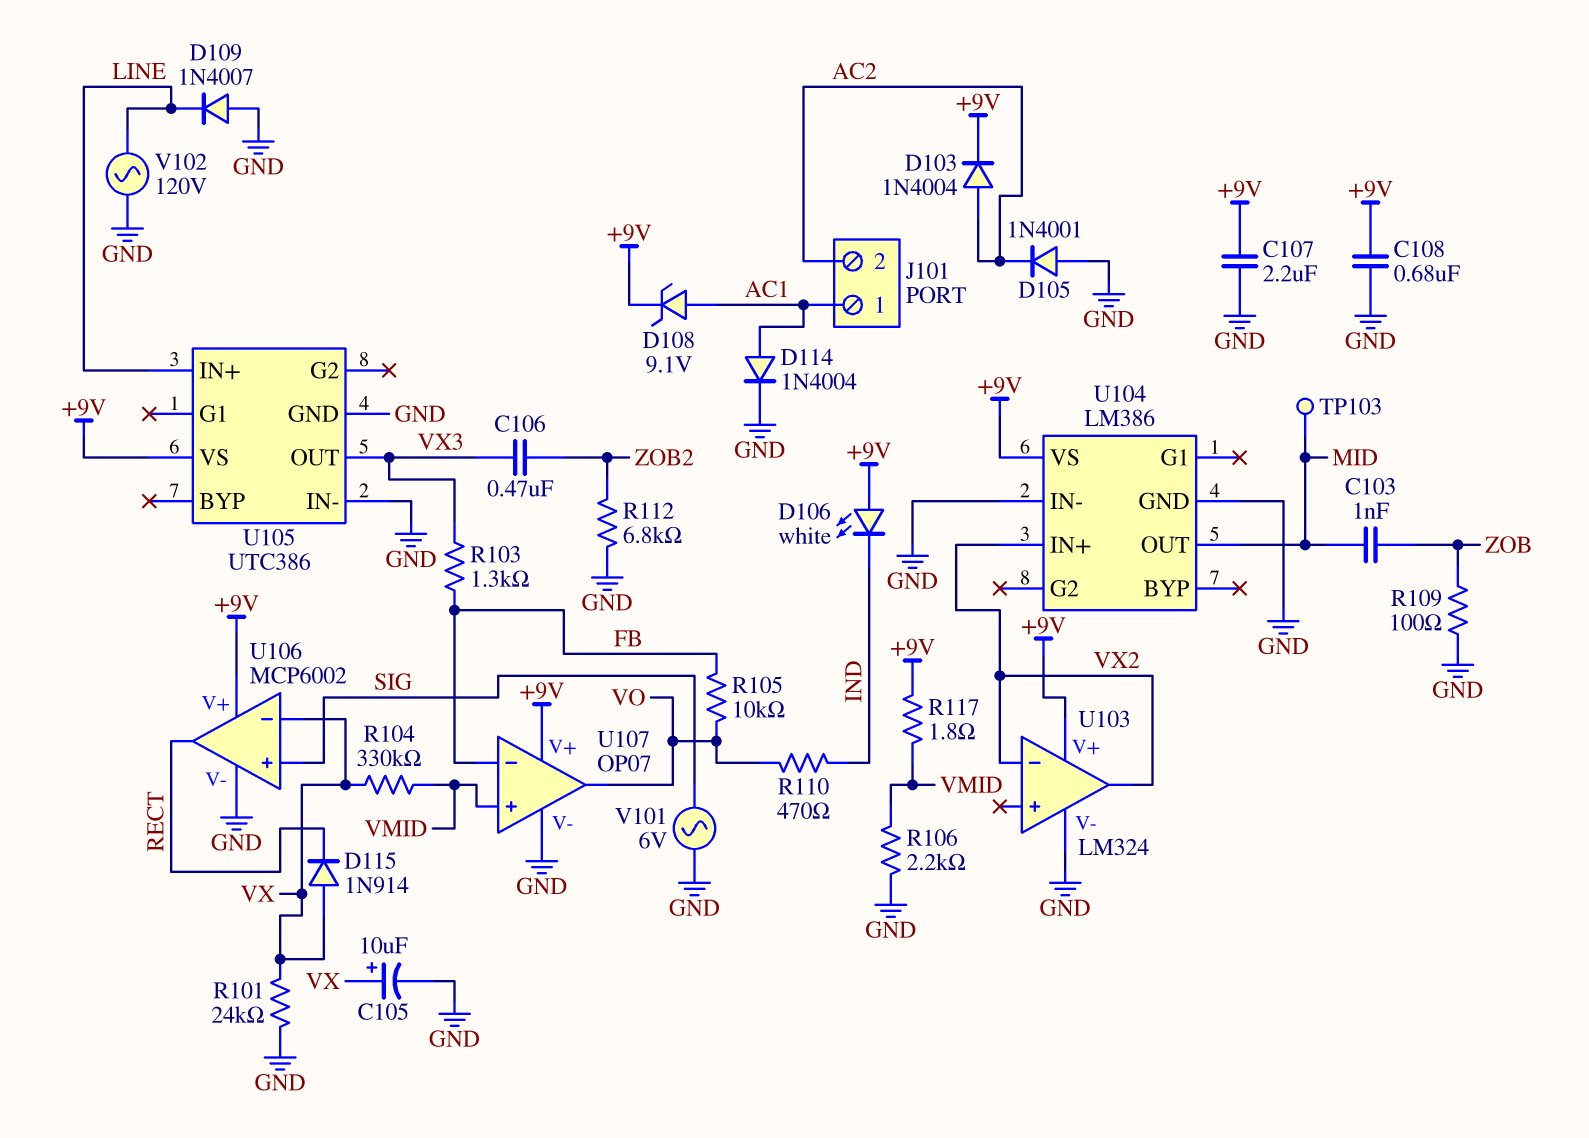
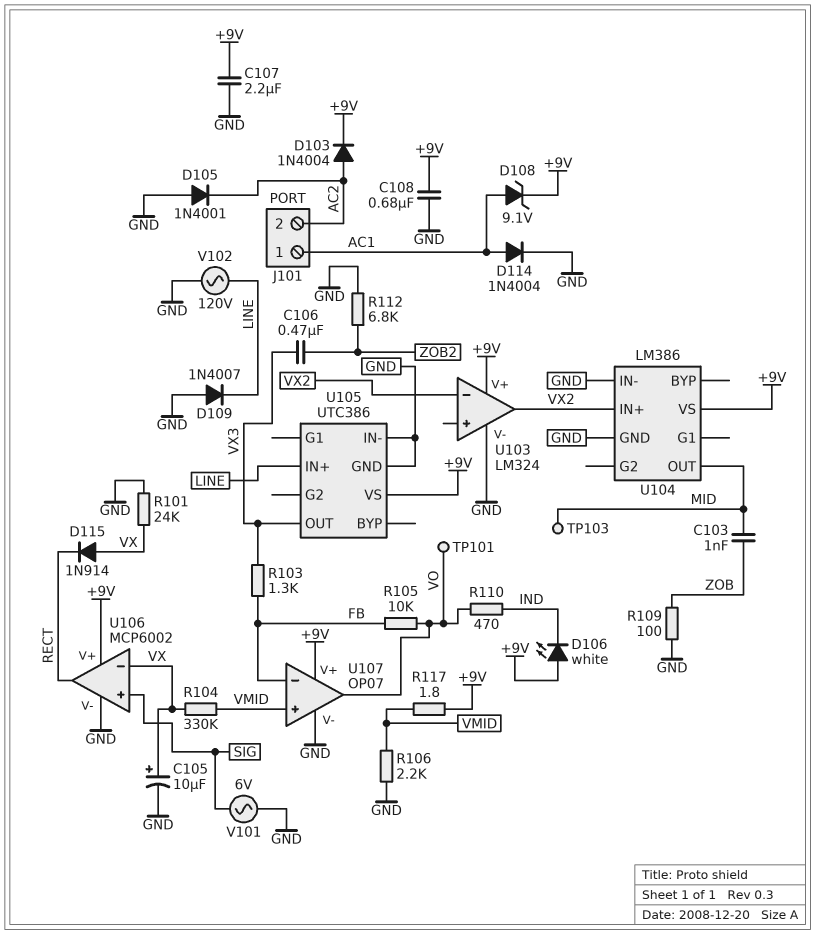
TP101: none -> test point (VO)

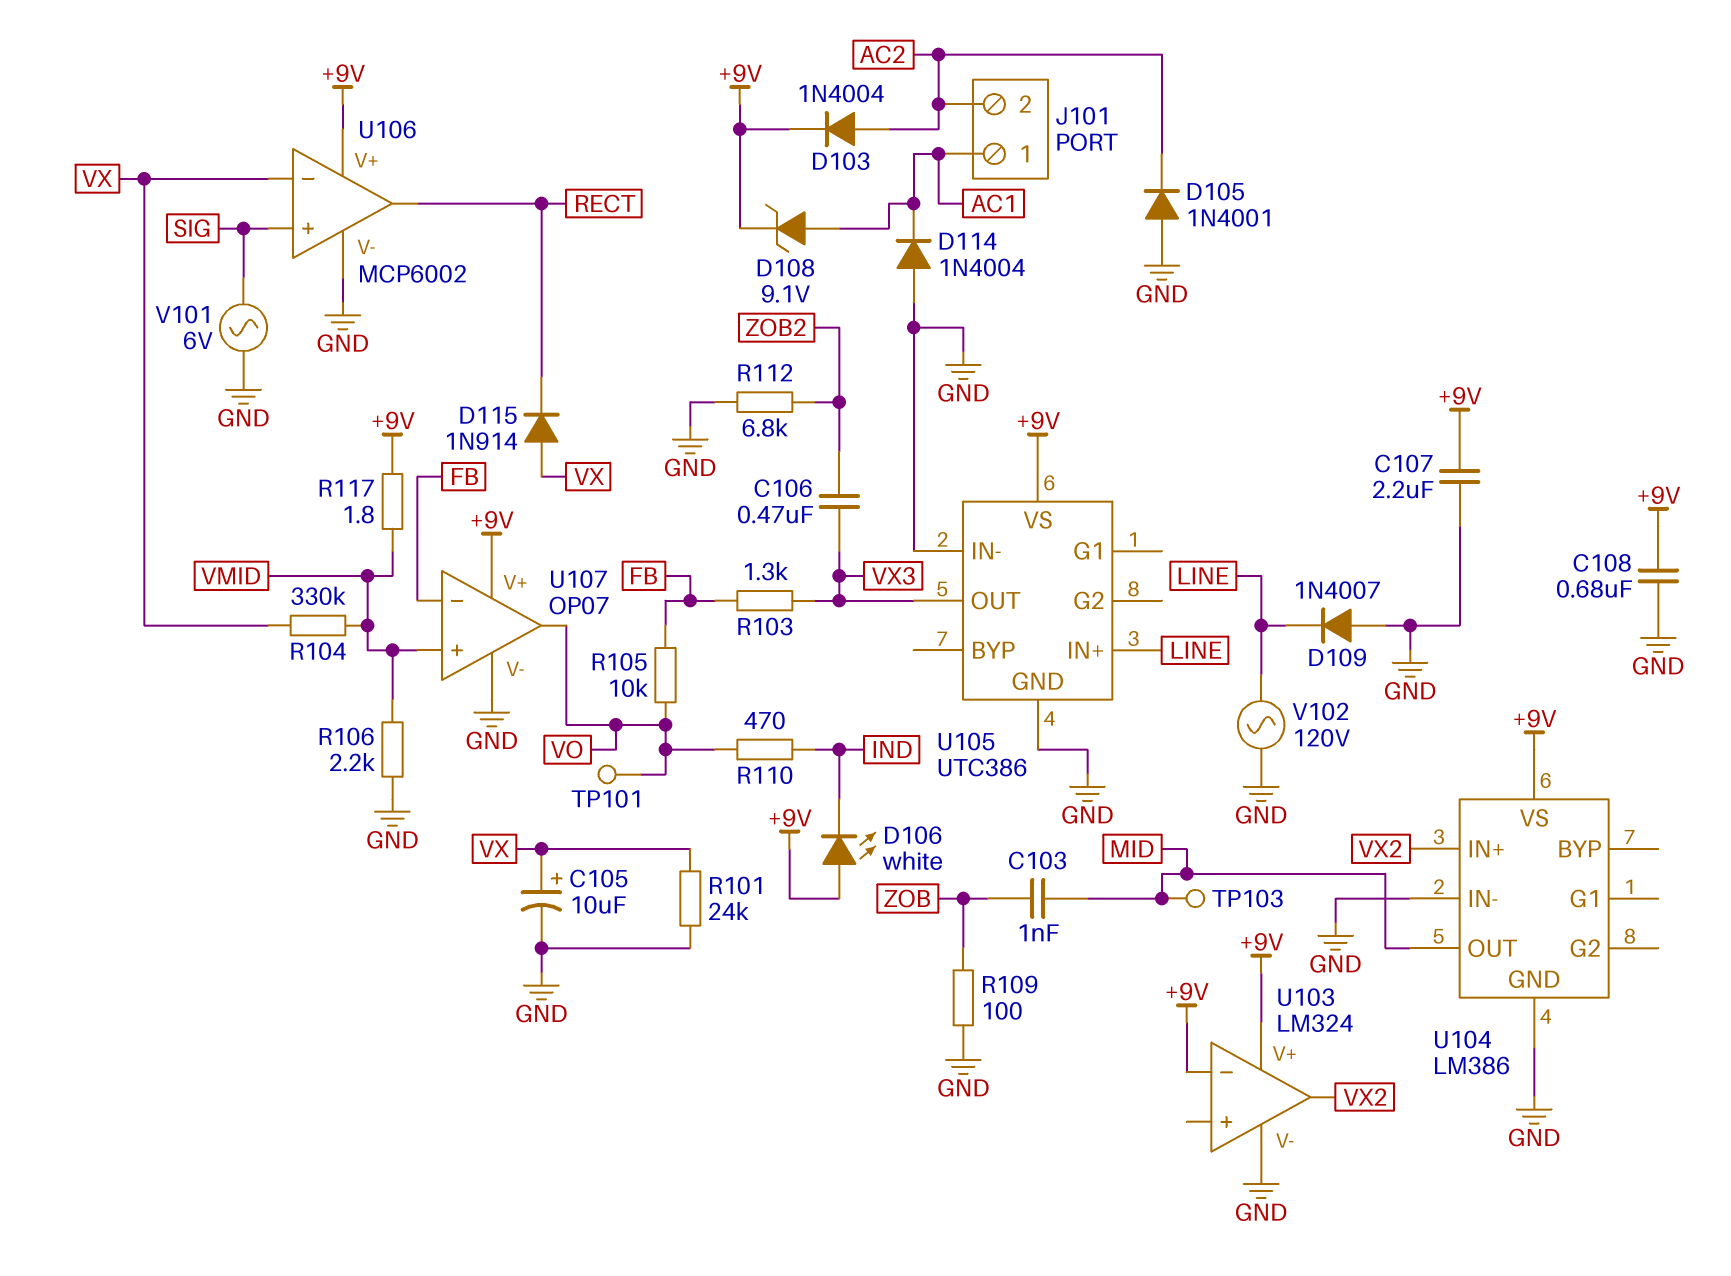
D114: diode 1N4004 (A AC1, K GND) -> diode 1N4004 (A GND, K AC1)
U103 pin in-: VX2 -> +9V

